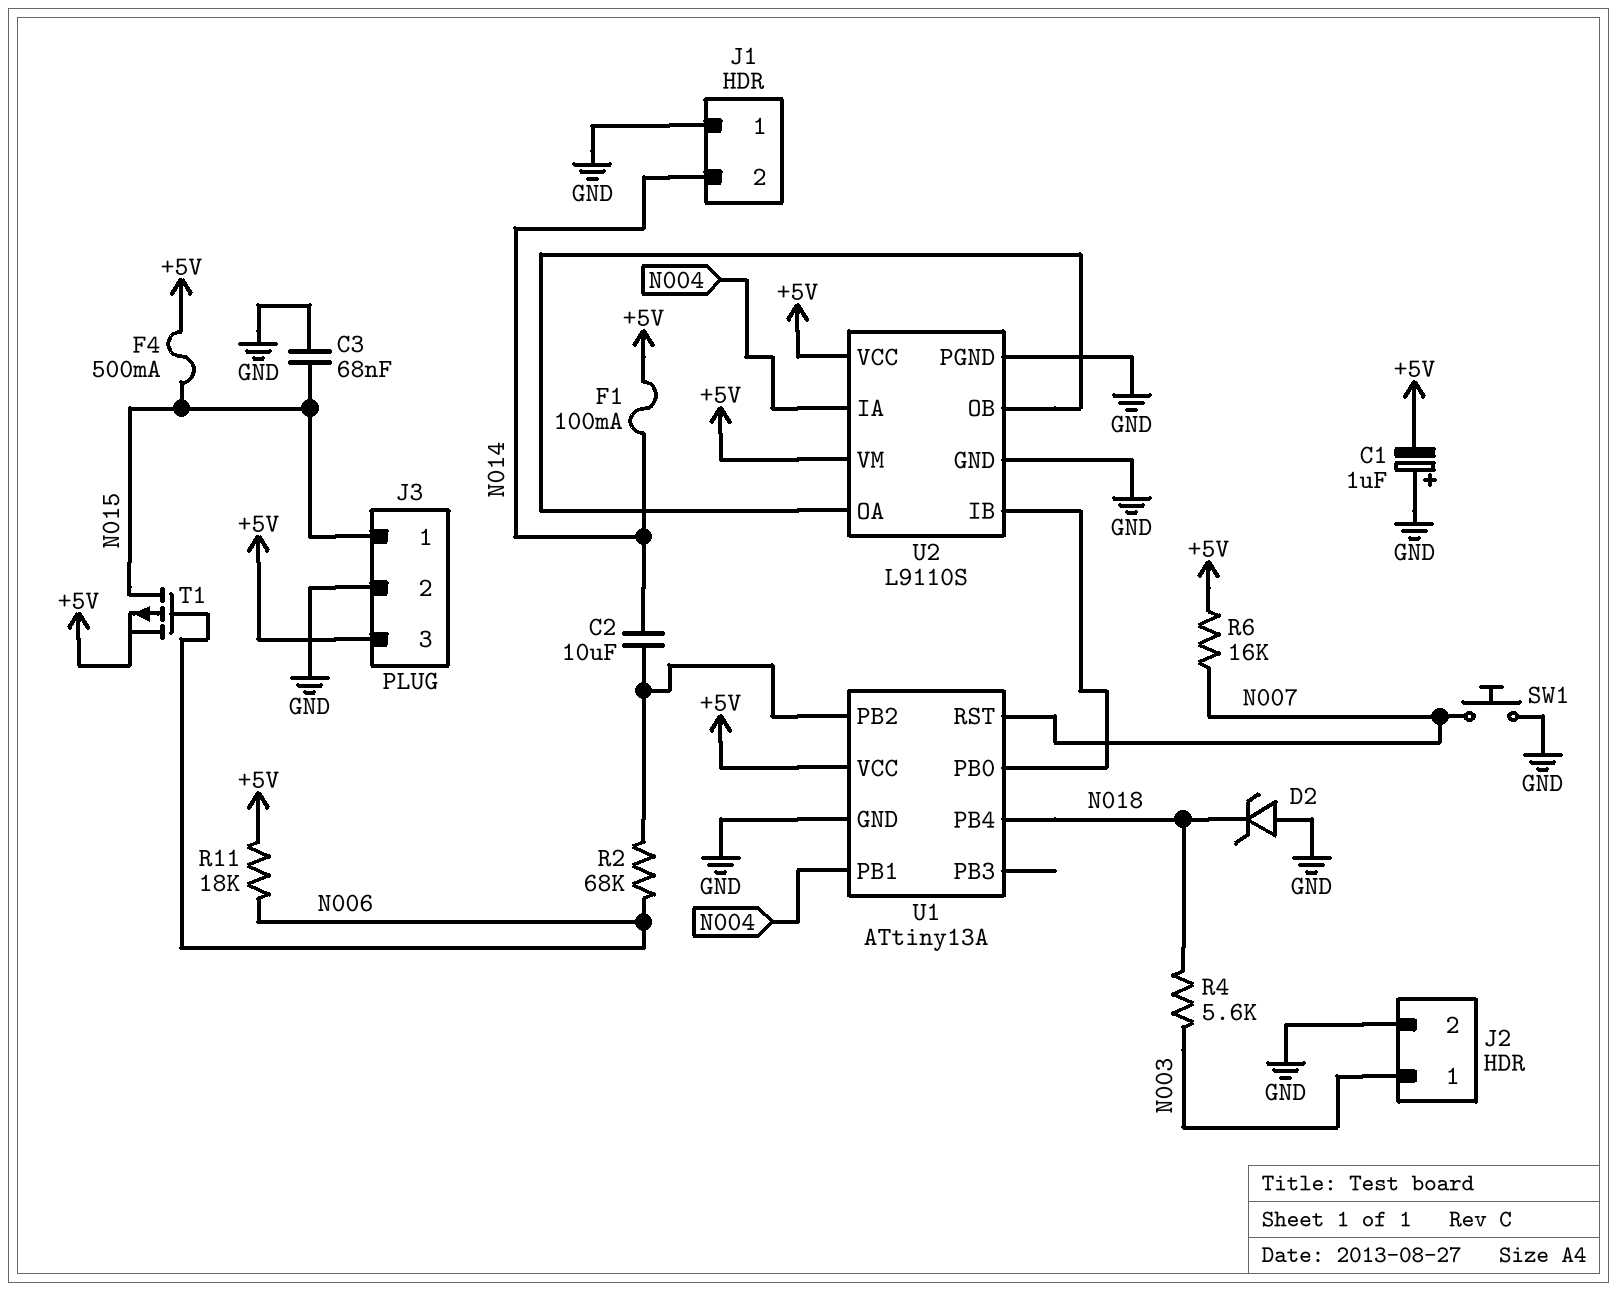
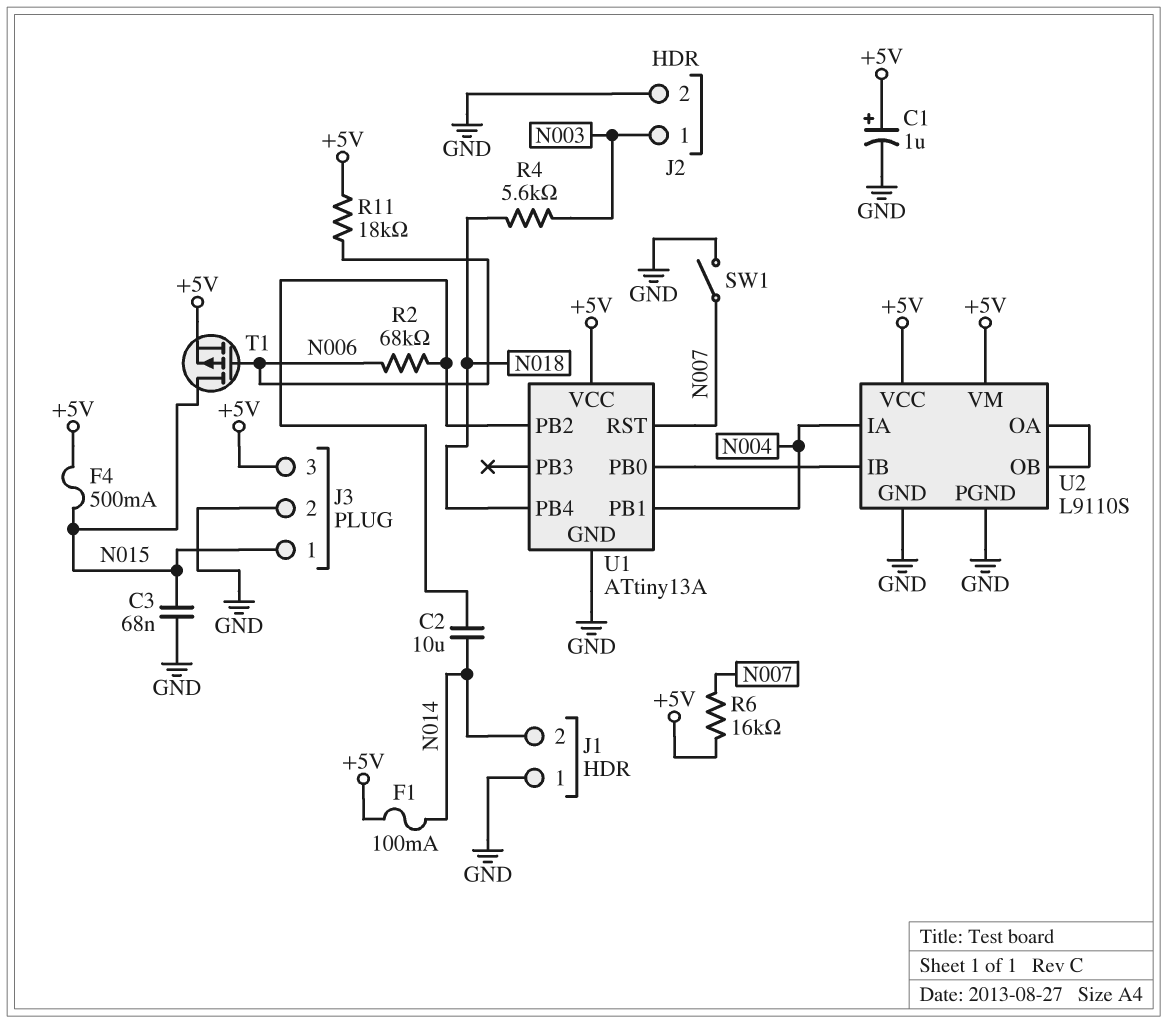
C1: 1uF (plus GND, minus +5V) -> 1uF (plus +5V, minus GND)
D2: zener (A GND, K N018) -> none
SW1: button (GND, N007) -> switch (GND, N007)

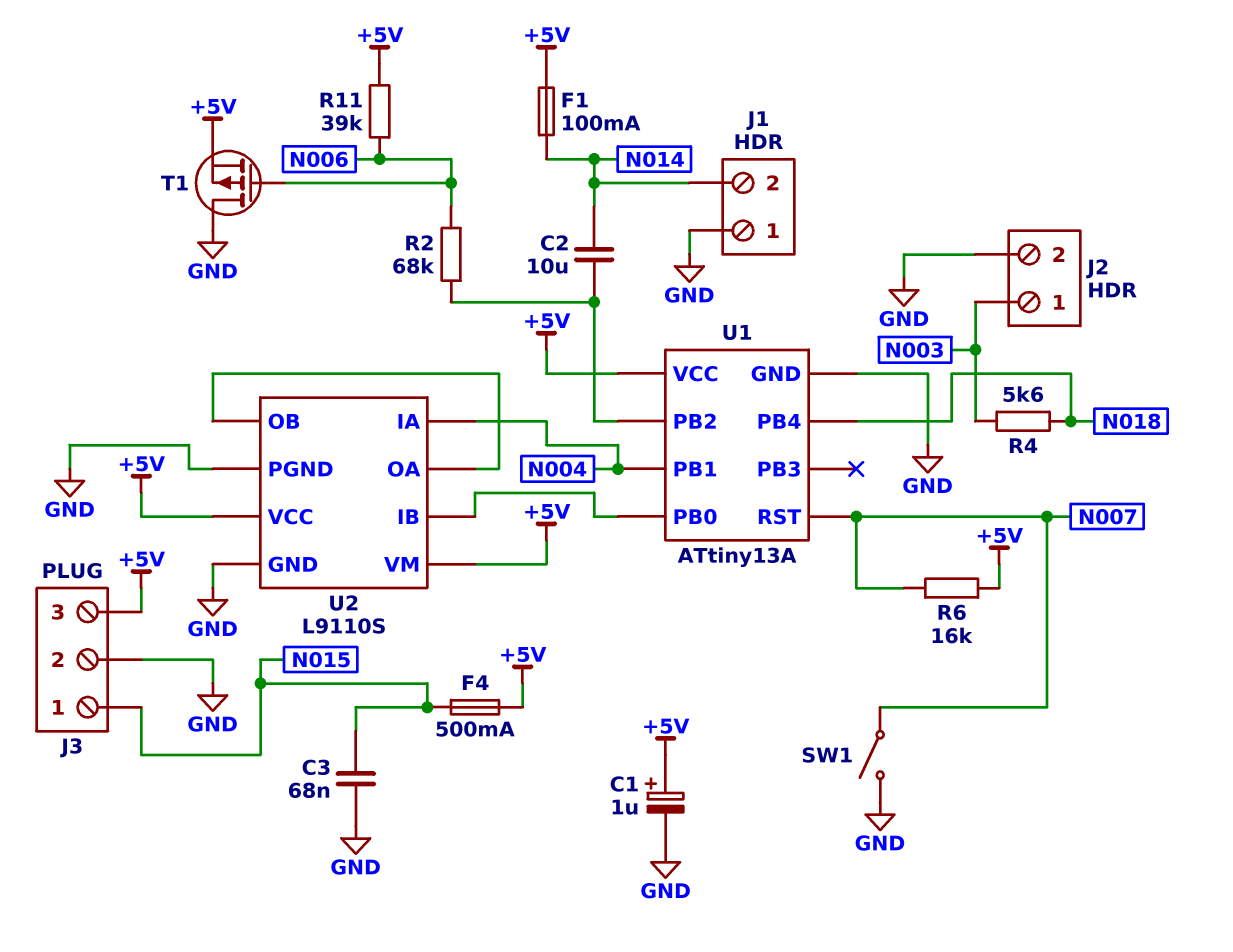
R11: 18k (+5V, N006) -> 39k (+5V, N006)
T1: PMOS (G N006, D N015, S +5V) -> PMOS (G N006, D GND, S +5V)

